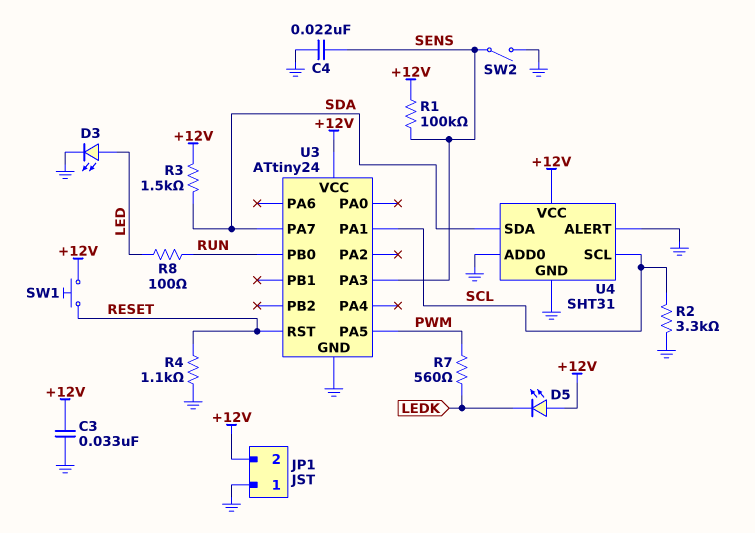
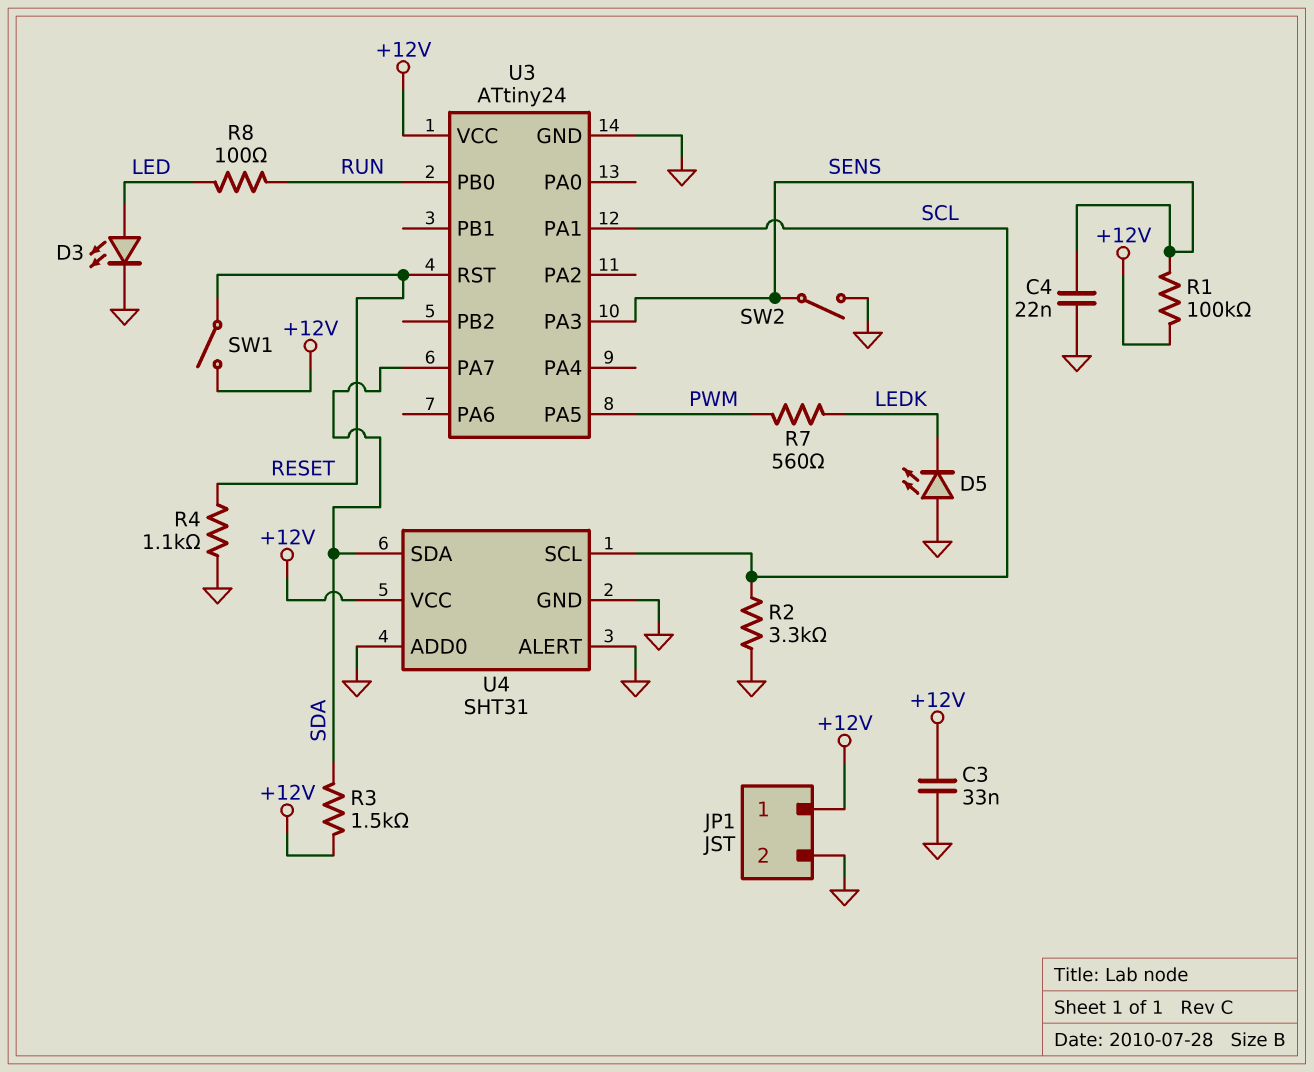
D5: LED (A +12V, K LEDK) -> LED (A GND, K LEDK)
JP1 pin 1: GND -> +12V
JP1 pin 2: +12V -> GND
SW1: button (+12V, RESET) -> switch (+12V, RESET)

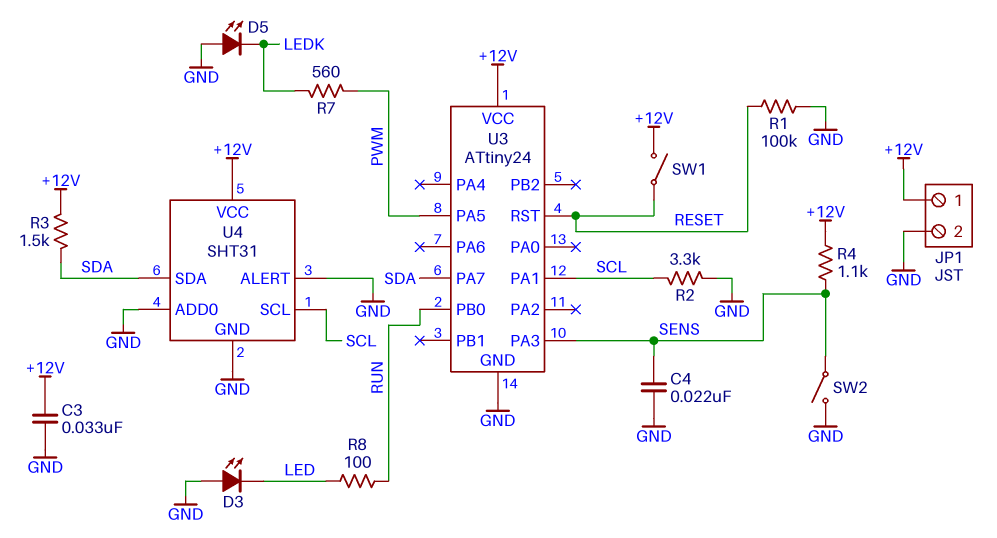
D3: LED (A LED, K GND) -> LED (A GND, K LED)
R1: 100k (+12V, SENS) -> 100k (GND, RESET)
R4: 1.1k (GND, RESET) -> 1.1k (+12V, SENS)

